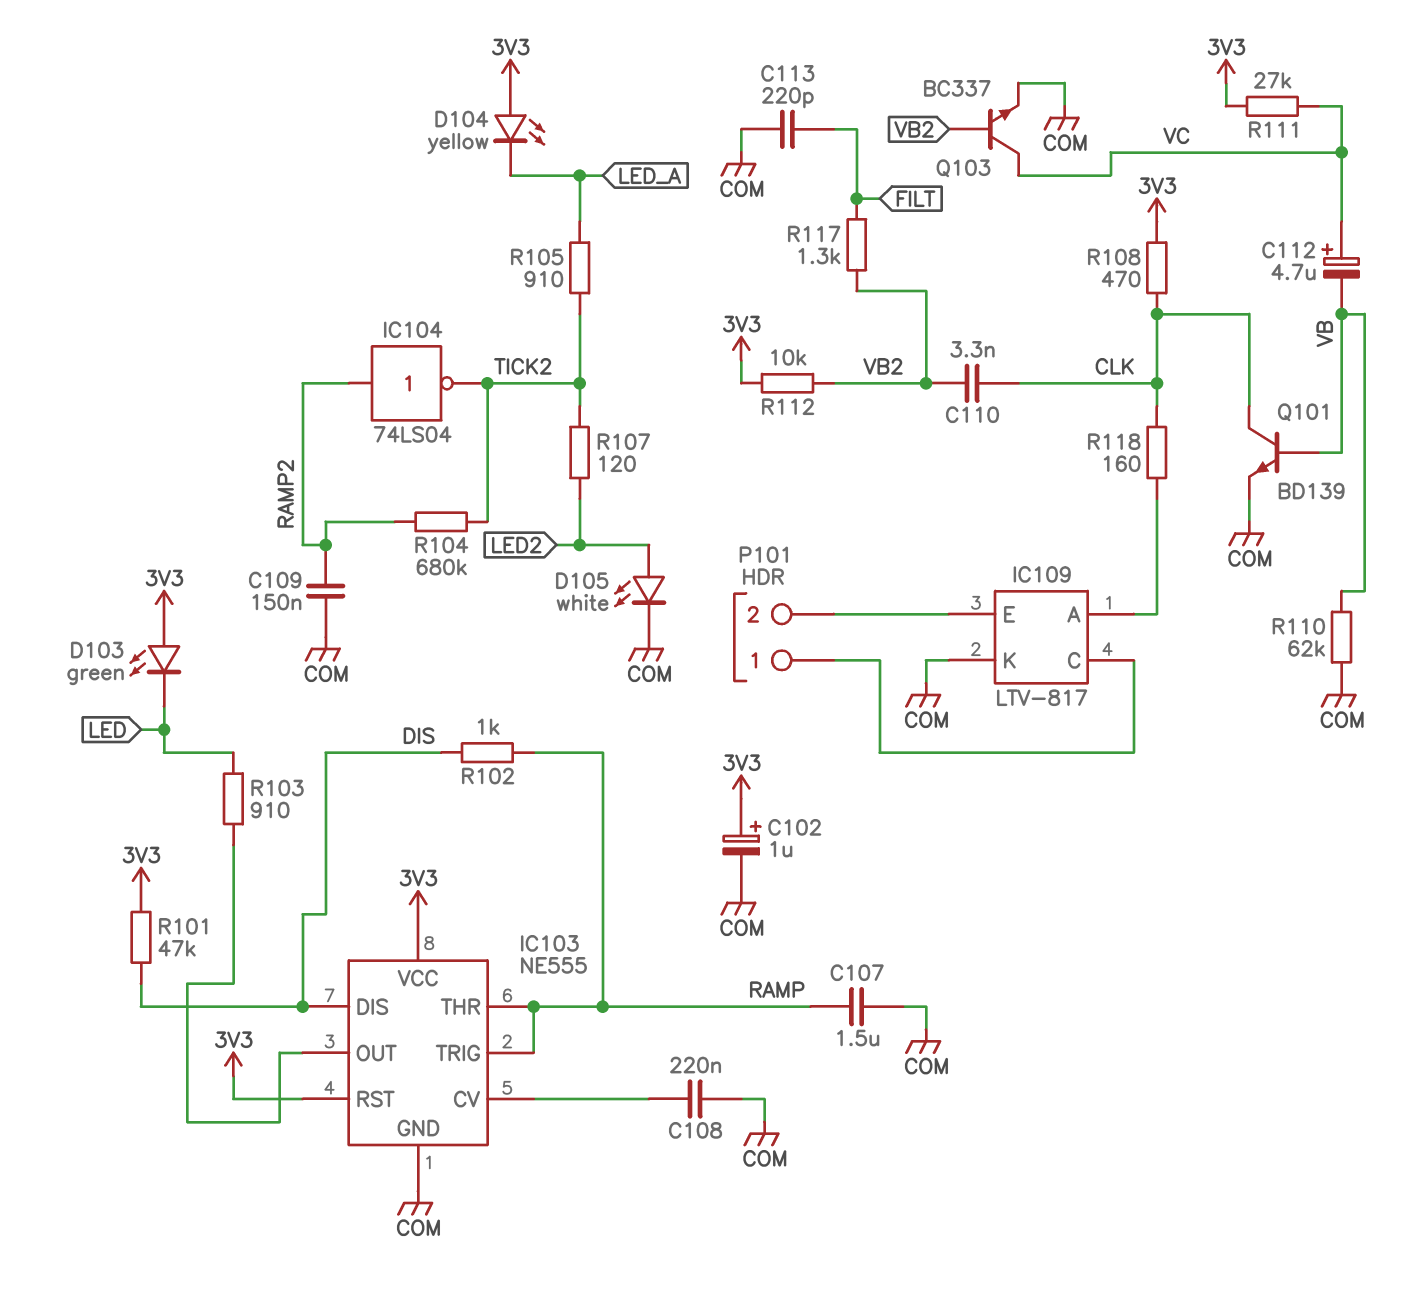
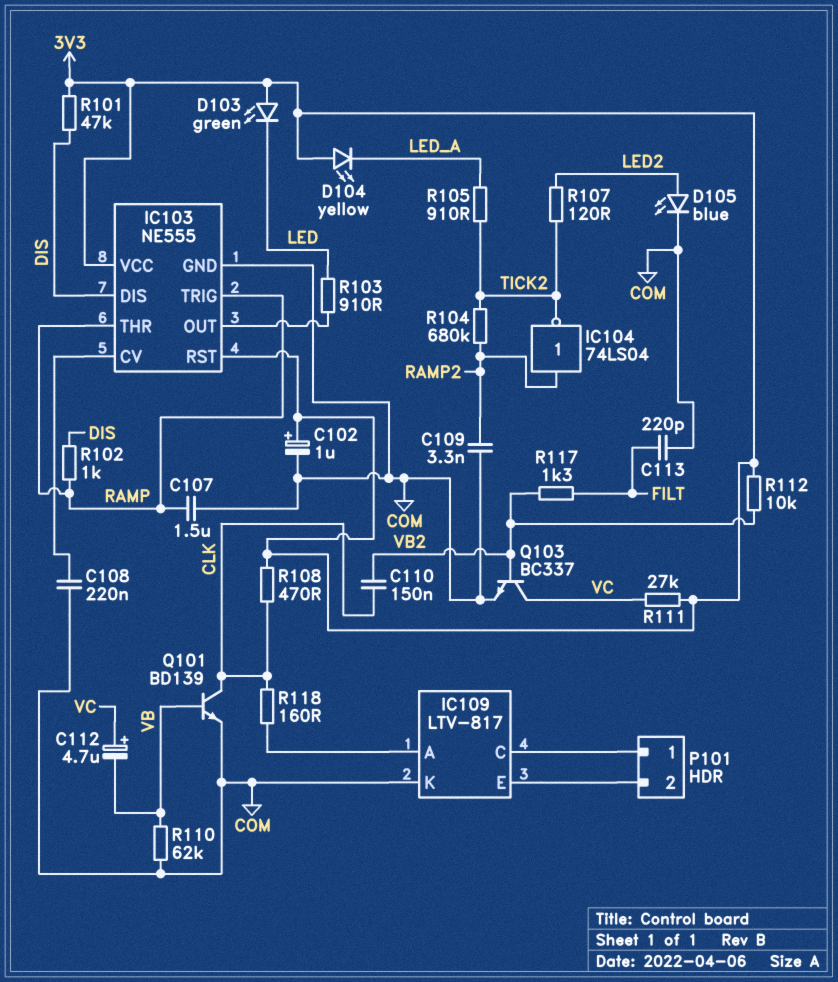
C109: 150nF (COM, RAMP2) -> 3.3nF (COM, RAMP2)
C110: 3.3nF (CLK, VB2) -> 150nF (CLK, VB2)
D105: LED white (A LED2, K COM) -> LED blue (A LED2, K COM)

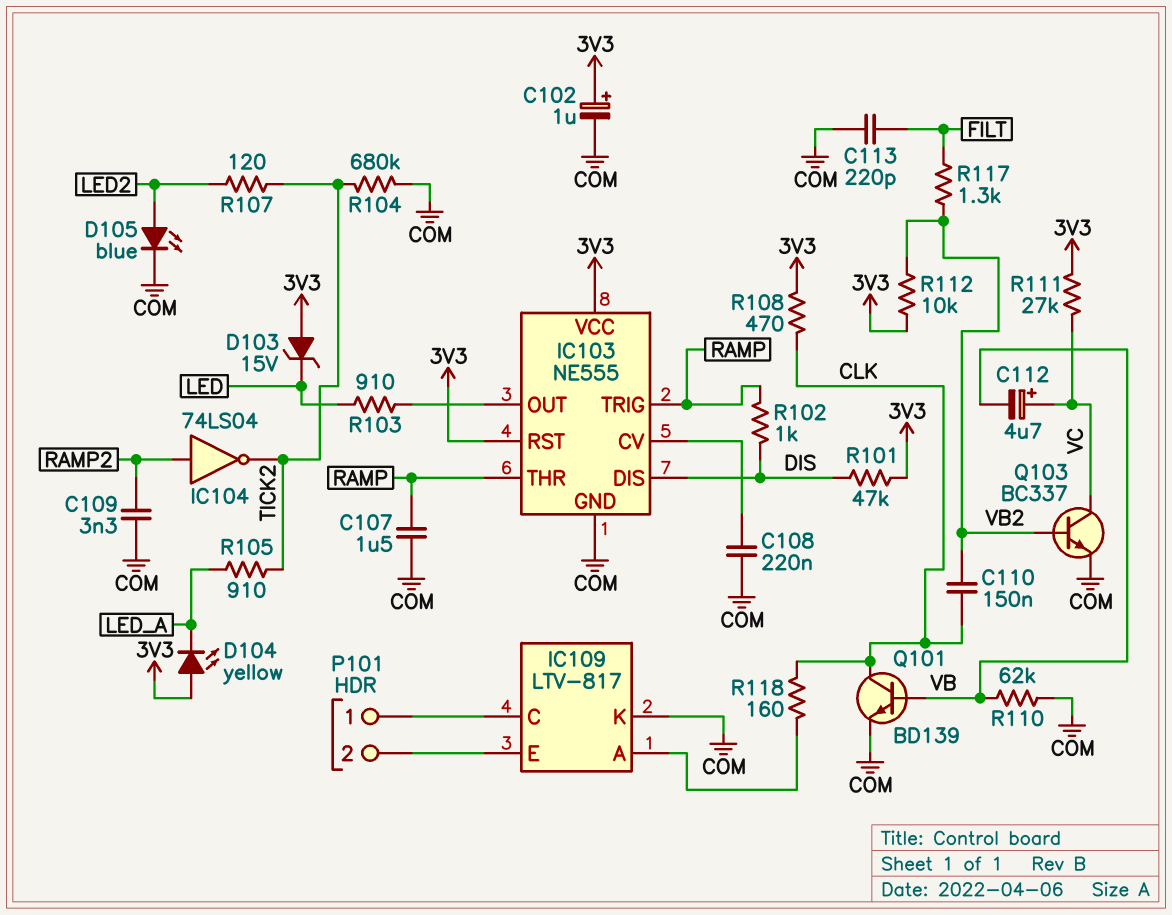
D103: LED green (A 3V3, K LED) -> zener 15V (A 3V3, K LED)
R104: 680k (RAMP2, TICK2) -> 680k (COM, TICK2)

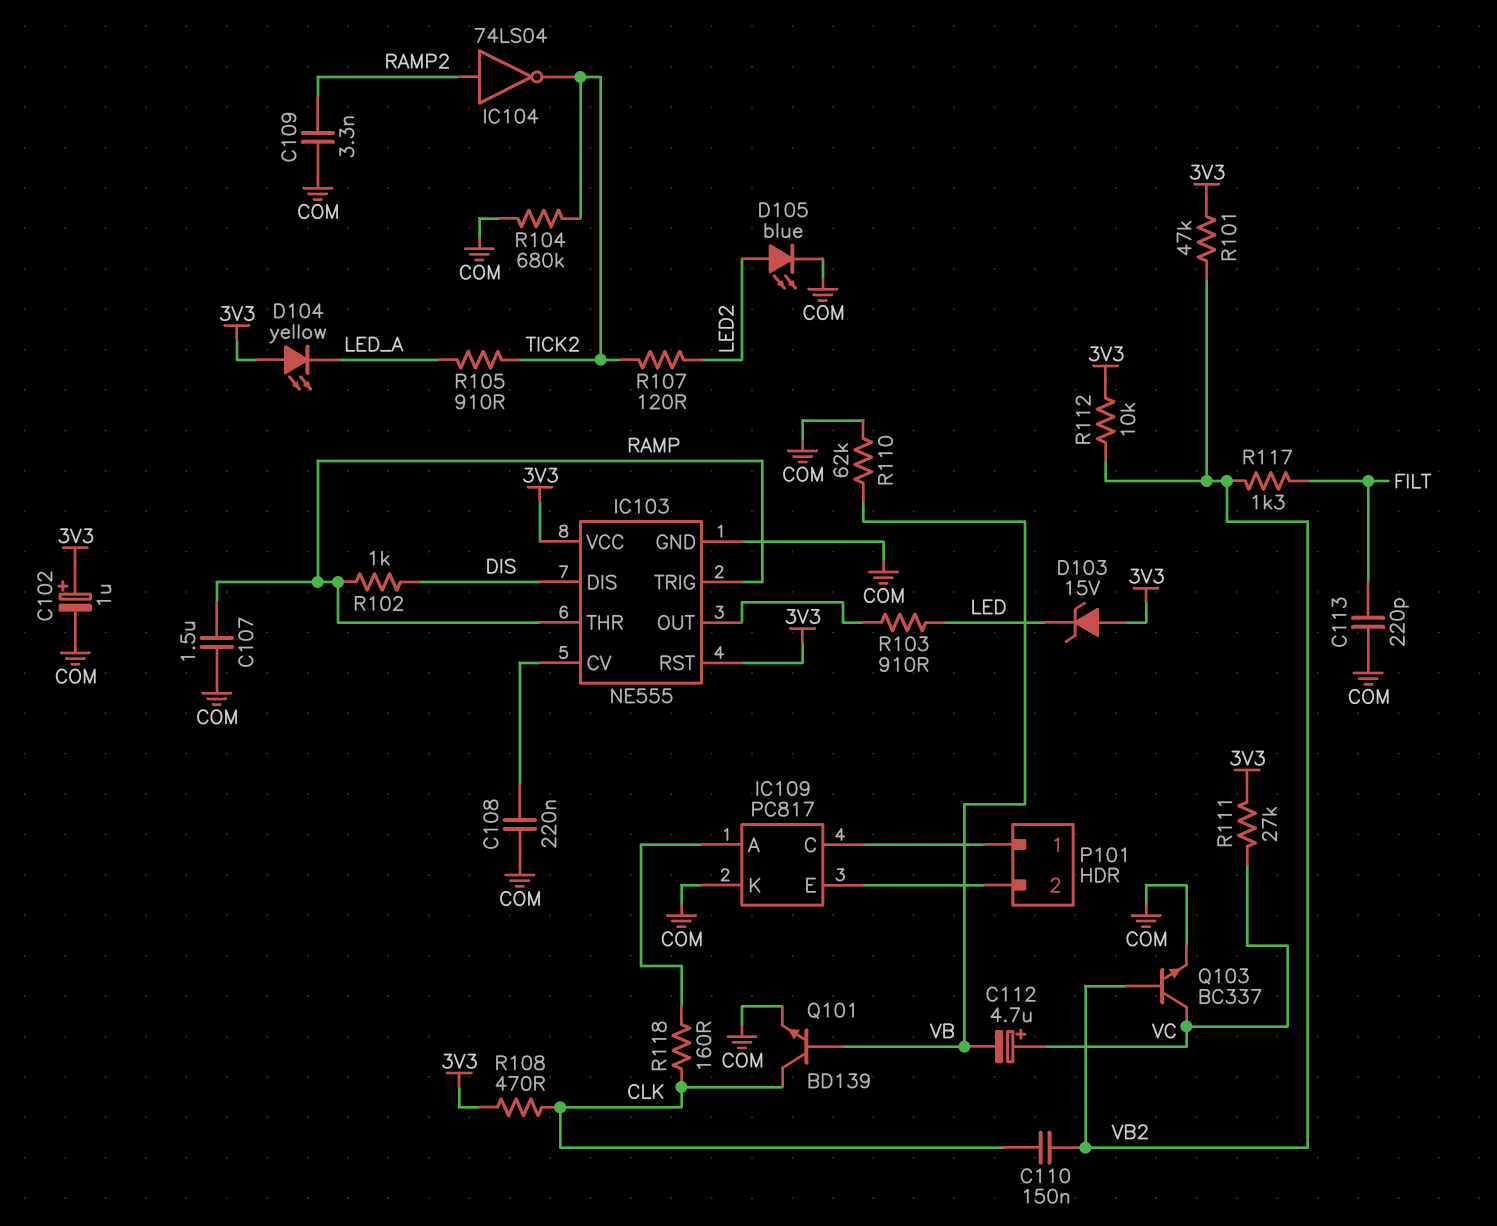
IC109: LTV-817 -> PC817
R101: 47k (3V3, DIS) -> 47k (3V3, VB2)

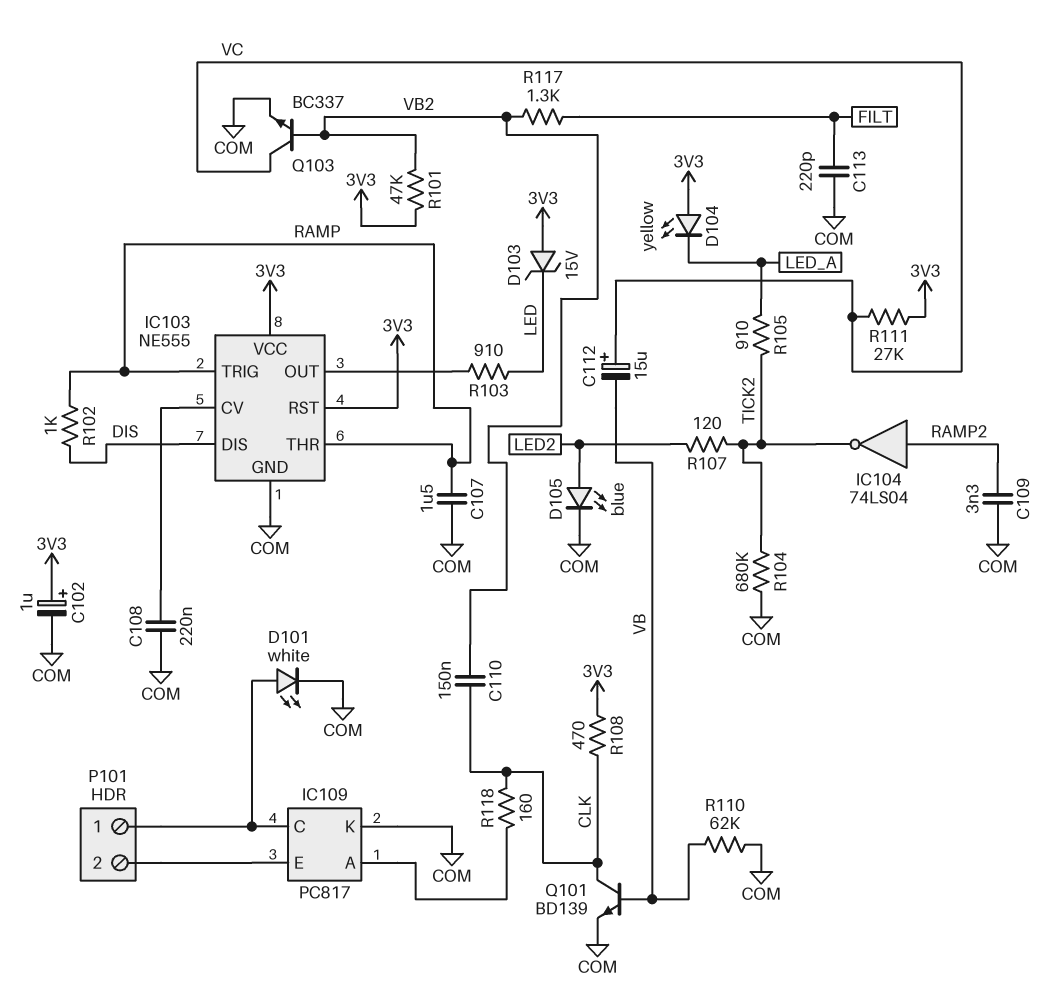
C112: 4.7uF (plus VC, minus VB) -> 15uF (plus VC, minus VB)
D101: none -> LED white (A IC109/C, K COM)
R112: 10k (3V3, VB2) -> none

